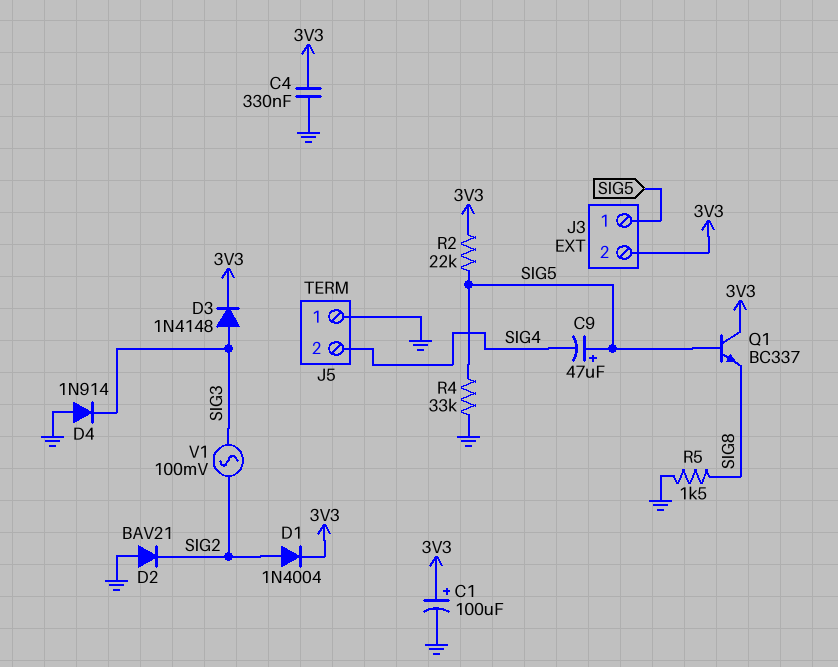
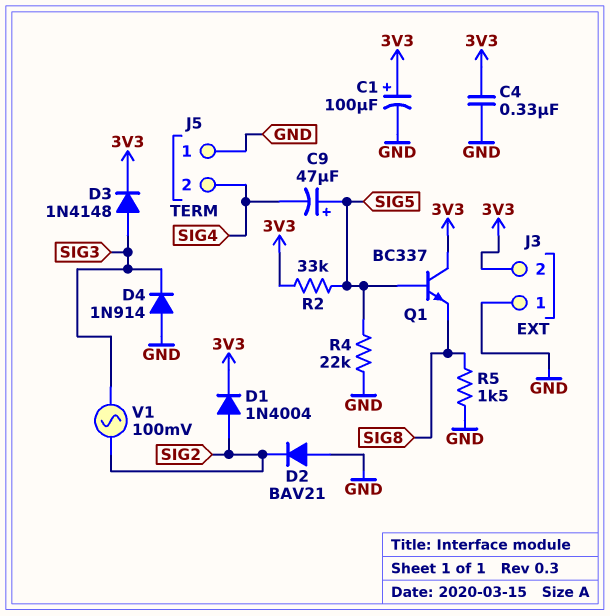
J3 pin 1: SIG5 -> GND
R2: 22k (3V3, SIG5) -> 33k (3V3, SIG5)
R4: 33k (GND, SIG5) -> 22k (GND, SIG5)

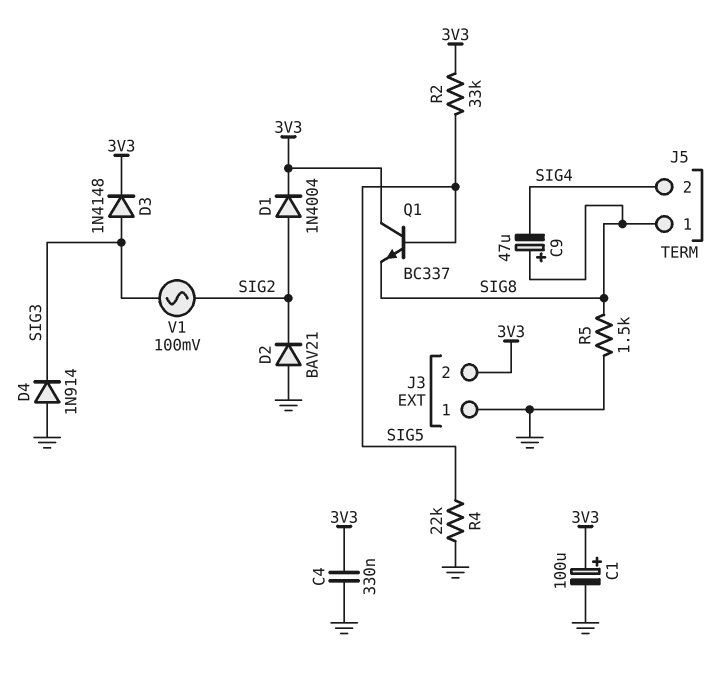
C9: 47uF (plus SIG5, minus SIG4) -> 47uF (plus SIG8, minus SIG4)
J5 pin 1: GND -> SIG8

